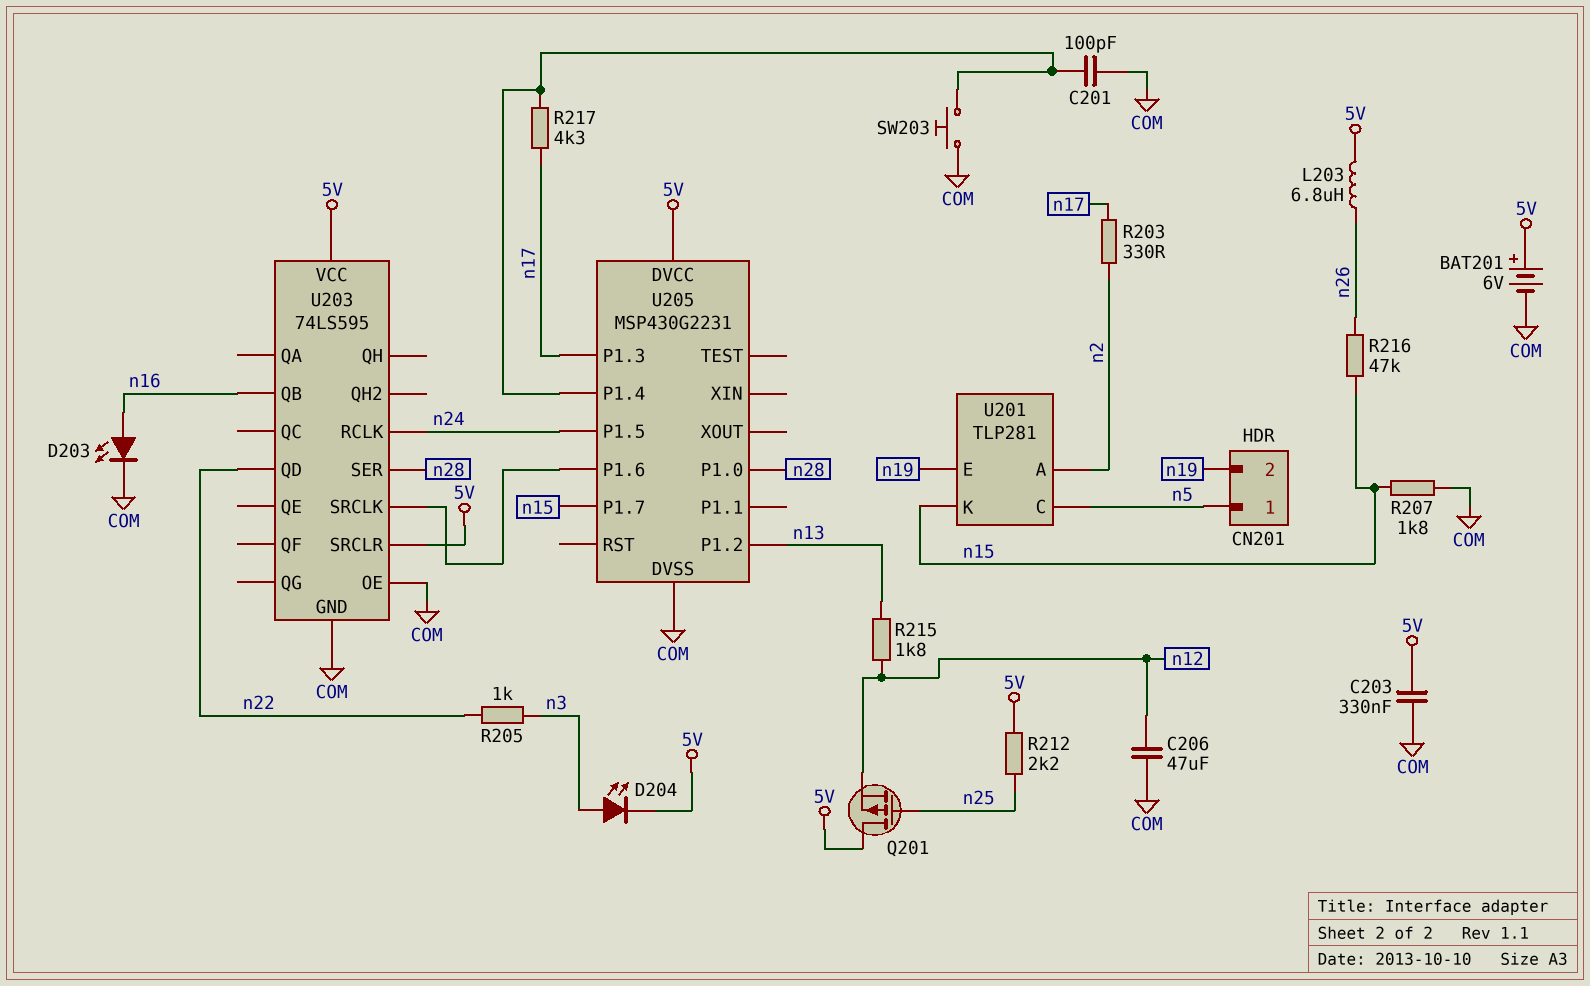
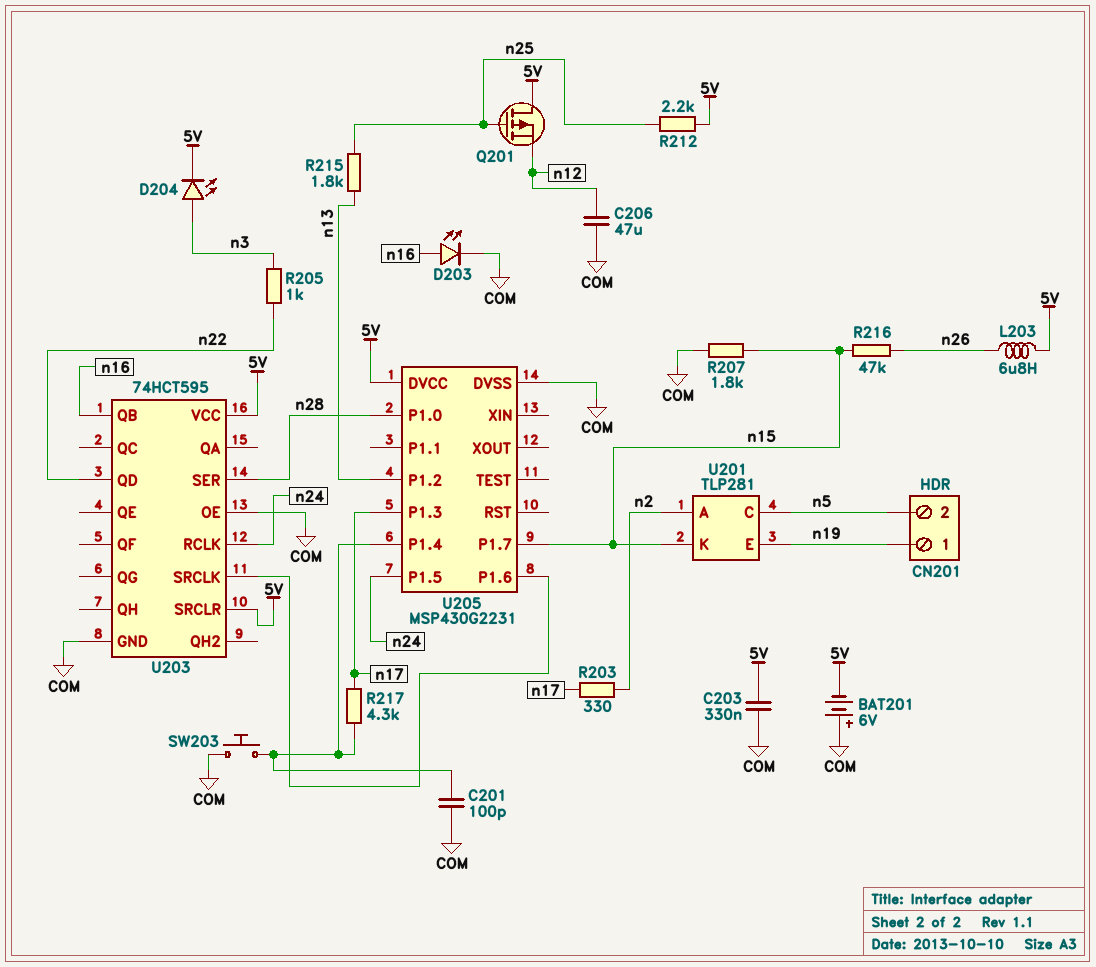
BAT201: 6V (plus 5V, minus COM) -> 6V (plus COM, minus 5V)
CN201 pin 1: n5 -> n19
CN201 pin 2: n19 -> n5
R215: 1.8k (n12, n13) -> 1.8k (n13, n25)
U203: 74LS595 -> 74HCT595

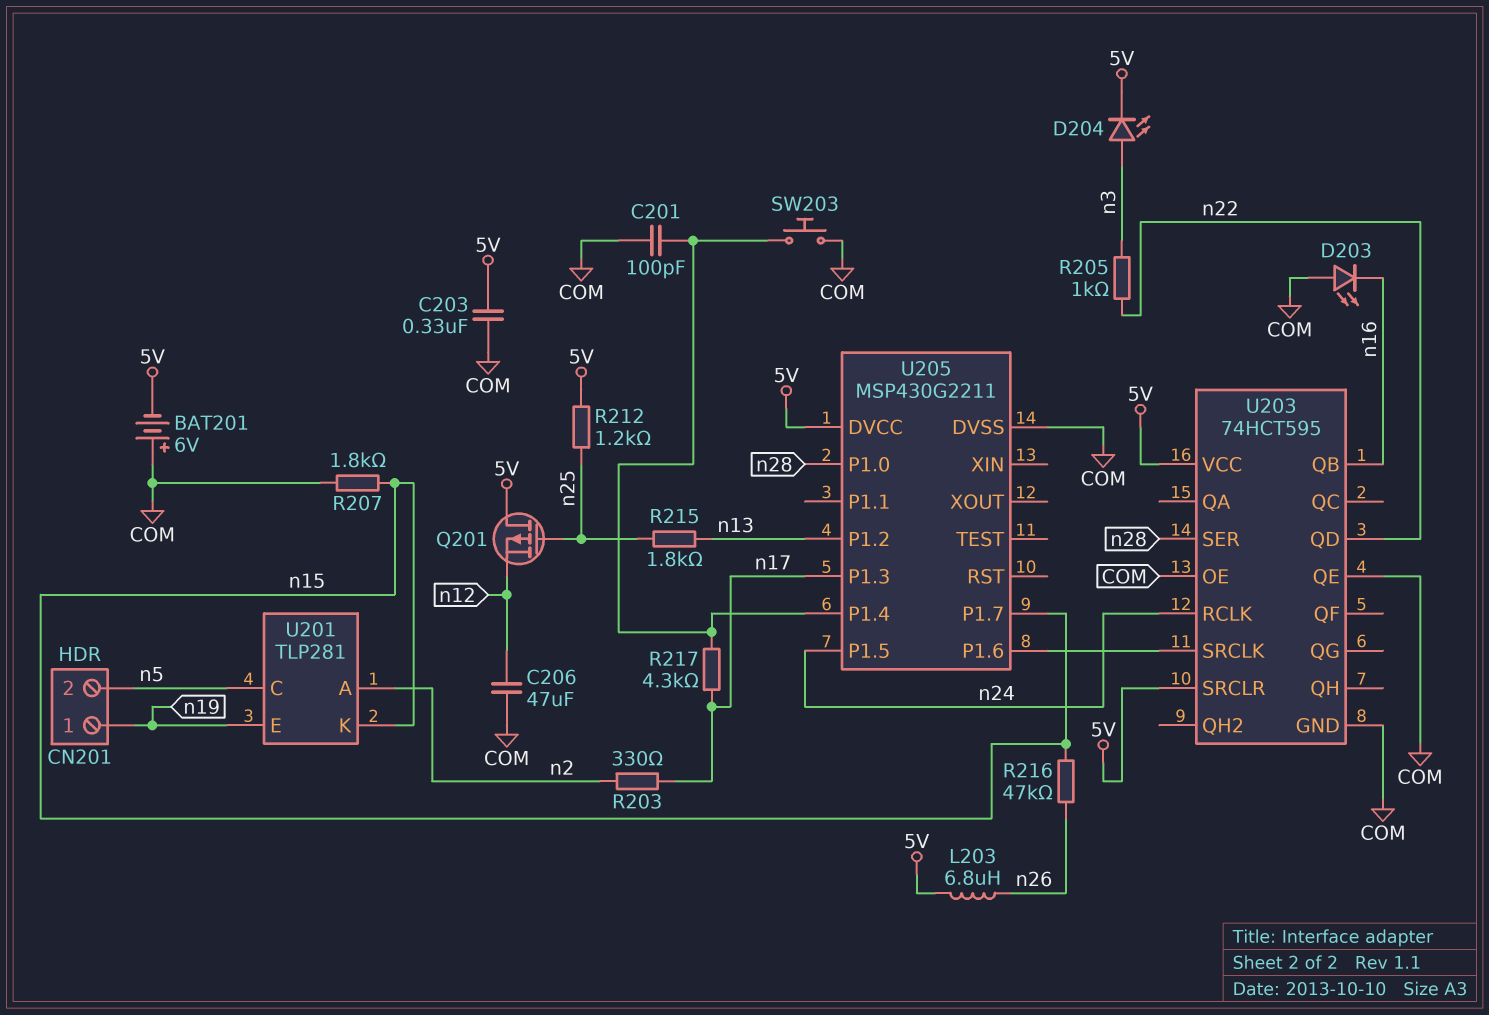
D203: LED (A n16, K COM) -> LED (A COM, K n16)
R212: 2.2k (5V, n25) -> 1.2k (5V, n25)
U203 pin QE: none -> COM
U205: MSP430G2231 -> MSP430G2211

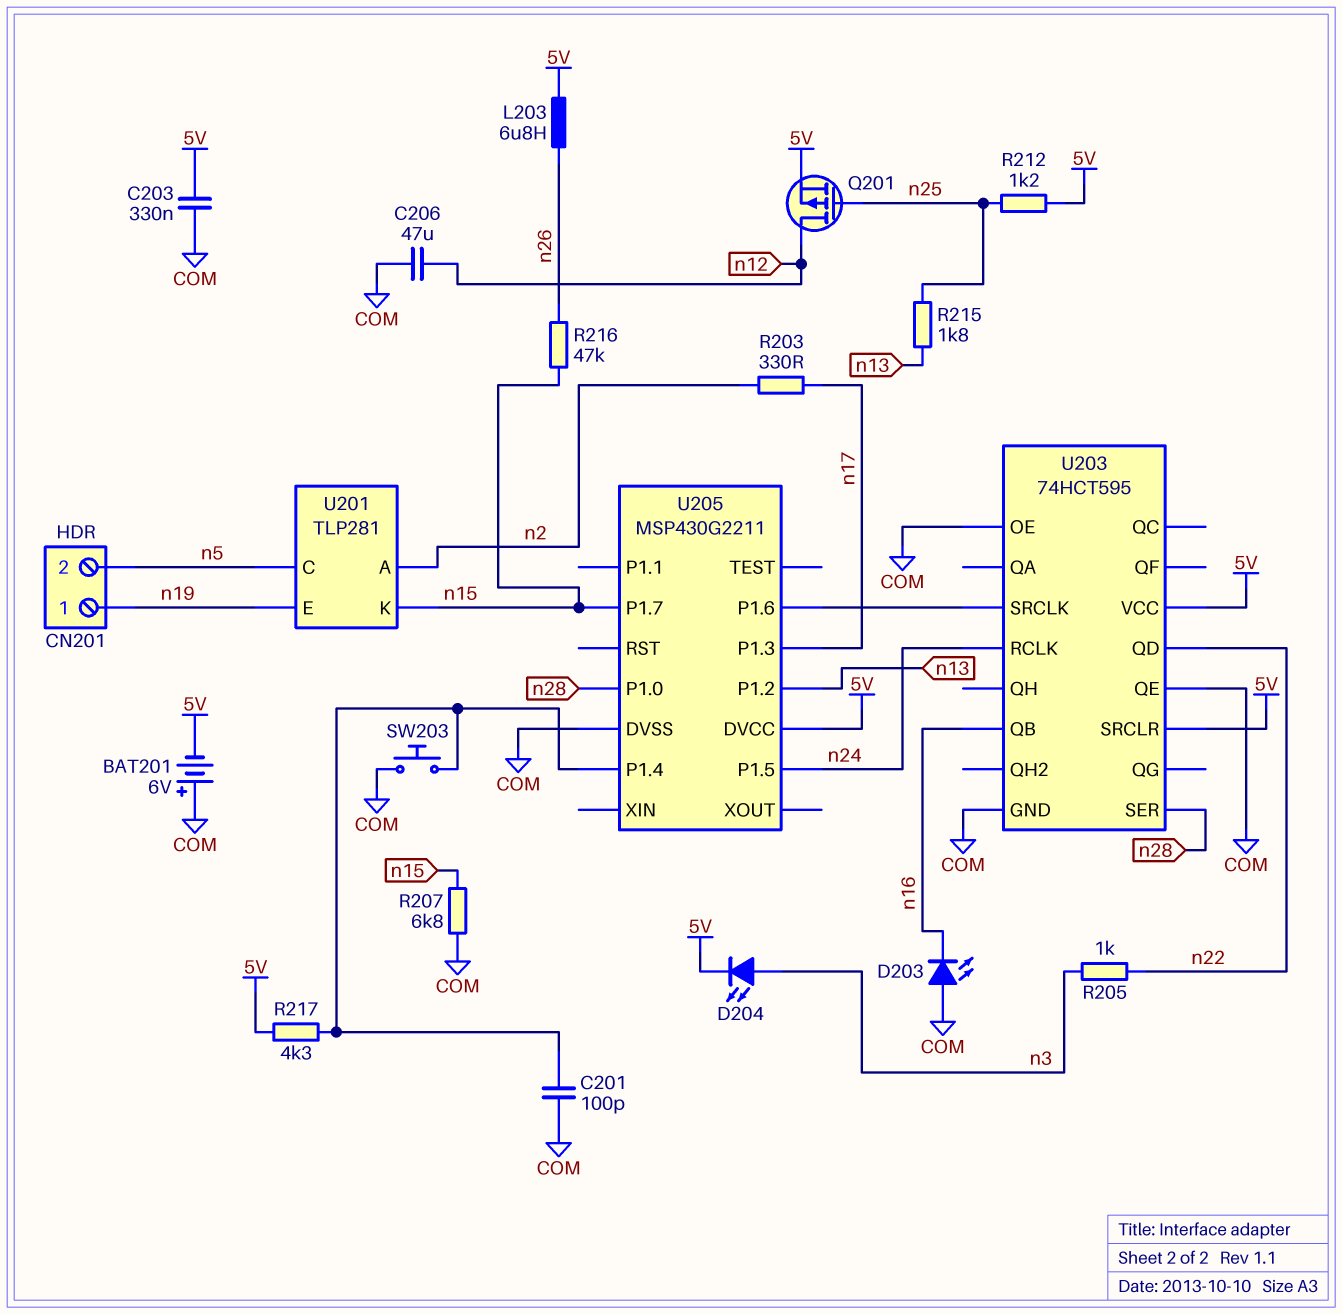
Q201: PMOS (G n25, D 5V, S n12) -> PMOS (G n25, D n12, S 5V)
R207: 1.8k (COM, n15) -> 6.8k (COM, n15)
R217: 4.3k (U205/P1.4, n17) -> 4.3k (5V, U205/P1.4)

